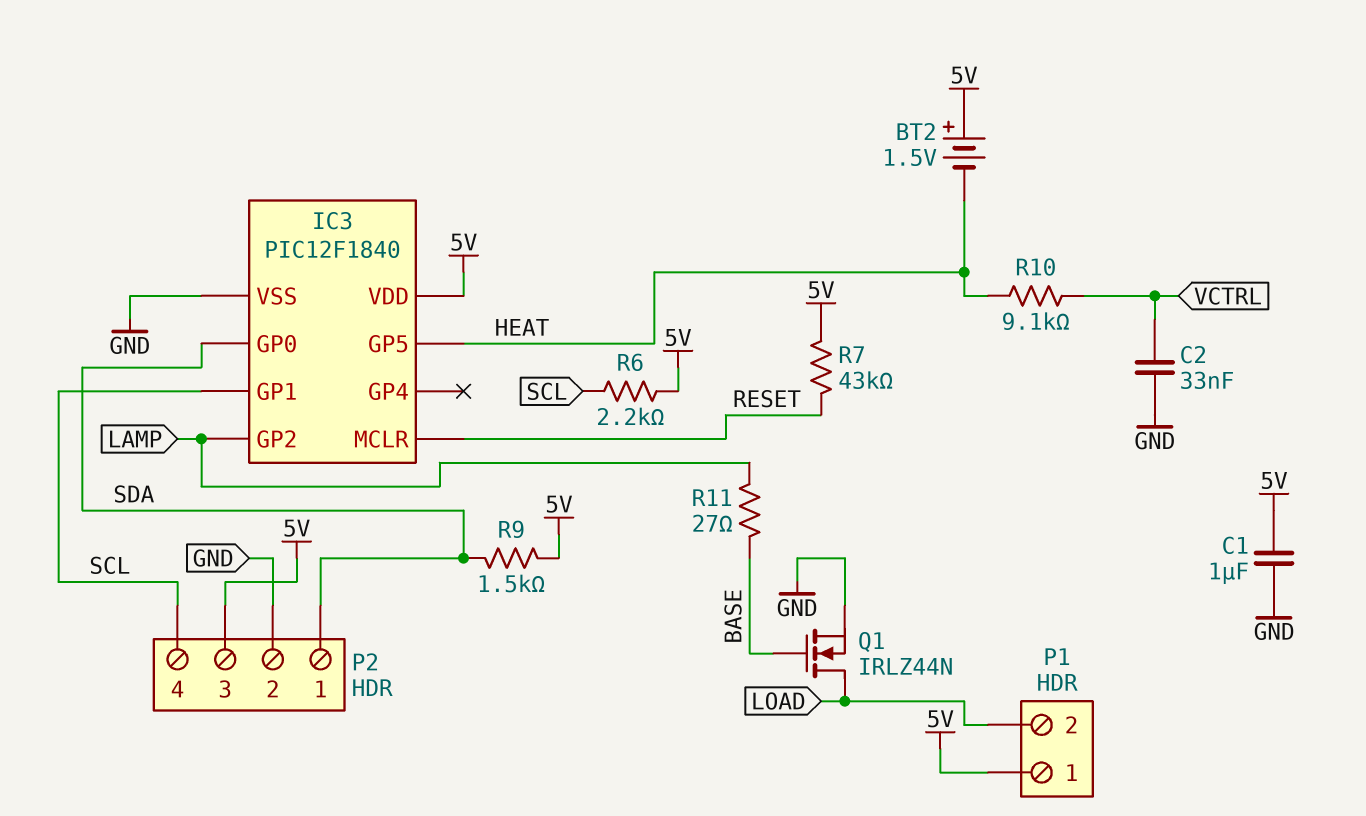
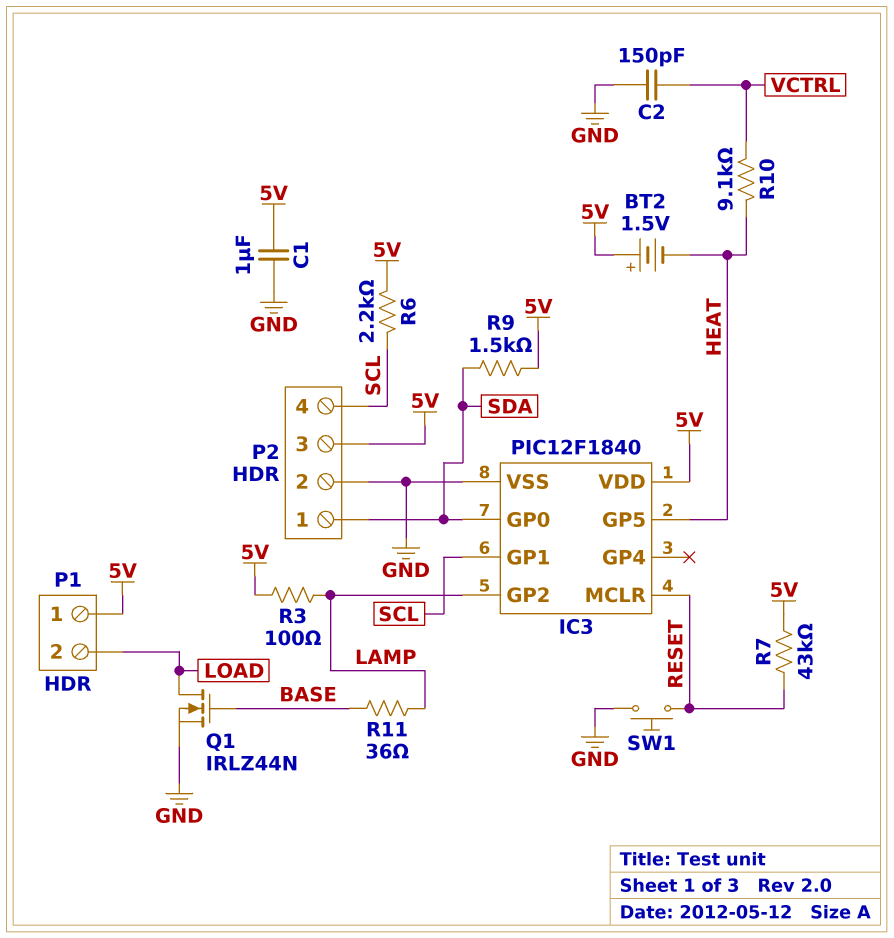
C2: 33nF (GND, VCTRL) -> 150pF (GND, VCTRL)
R3: none -> 100 (5V, LAMP)
R11: 27 (BASE, LAMP) -> 36 (BASE, LAMP)
SW1: none -> button (GND, RESET)

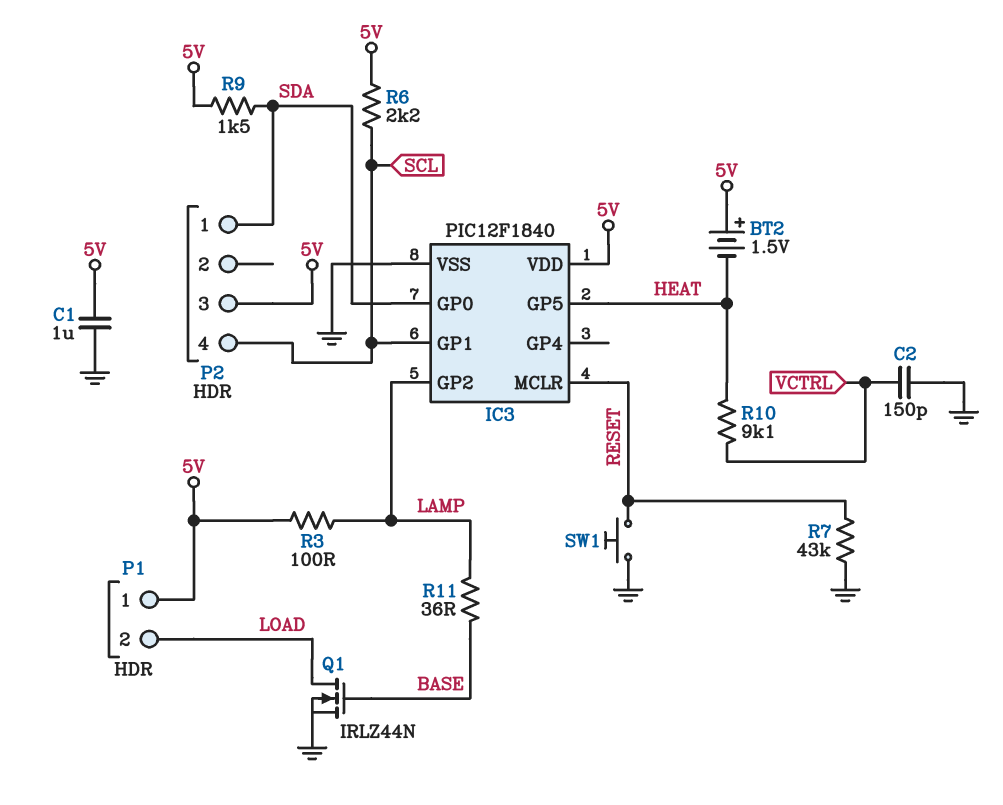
P2 pin 2: GND -> none
R7: 43k (5V, RESET) -> 43k (GND, RESET)

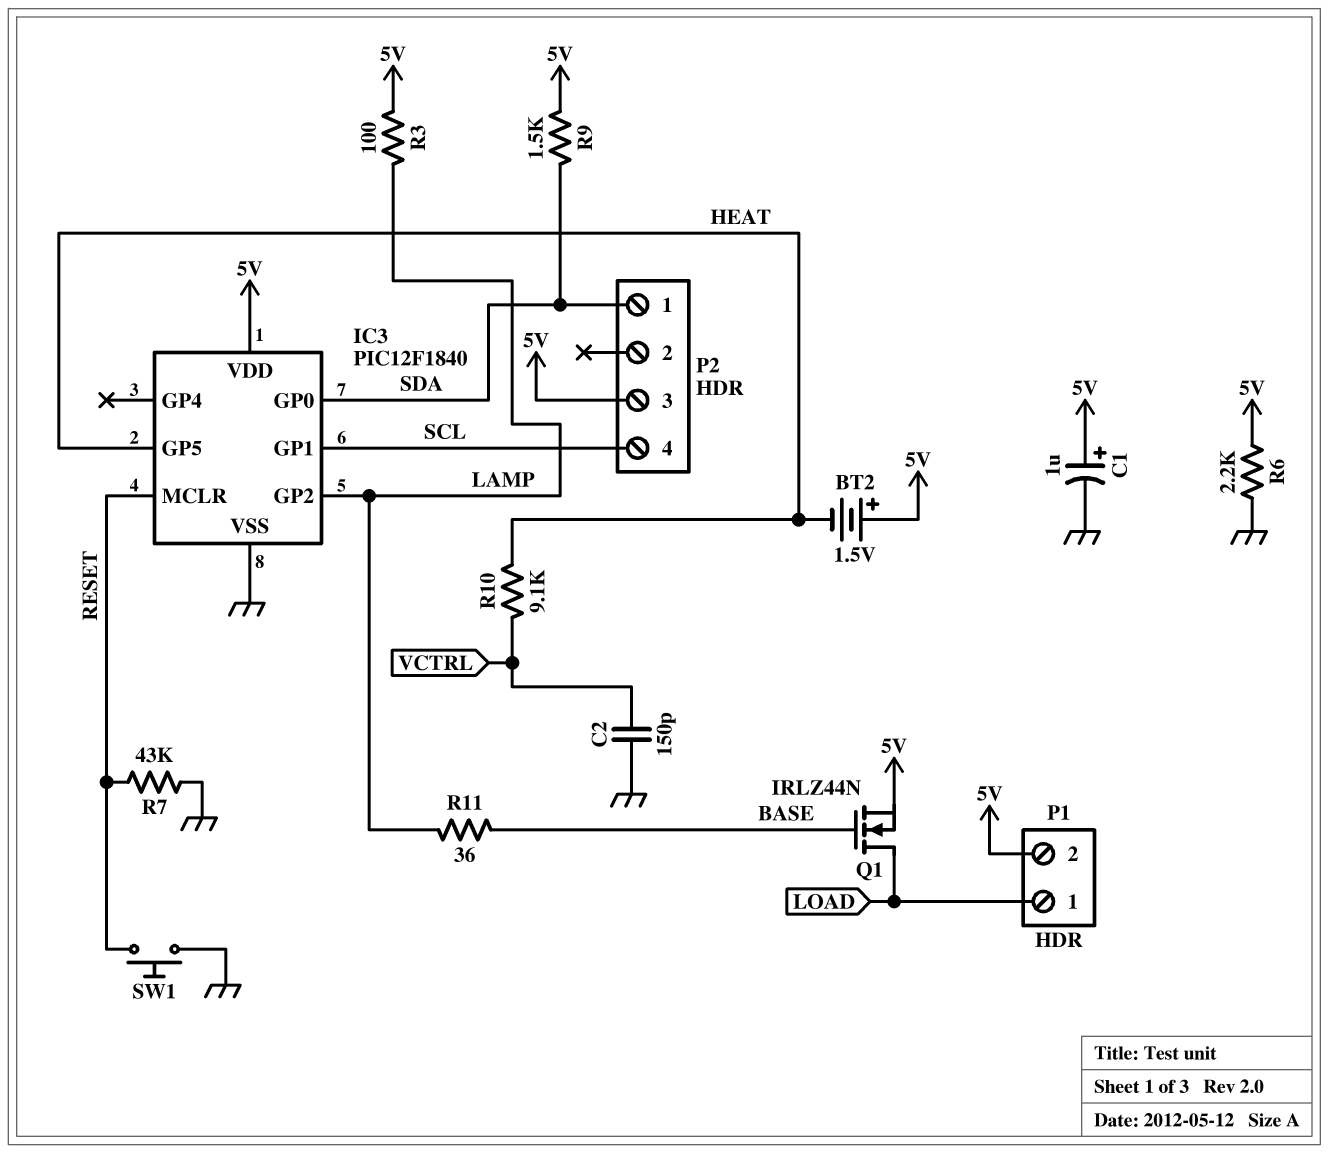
C1: 1uF (5V, GND) -> 1uF (plus 5V, minus GND)
P1 pin 1: 5V -> LOAD
P1 pin 2: LOAD -> 5V
Q1: NMOS IRLZ44N (G BASE, D LOAD, S GND) -> NMOS IRLZ44N (G BASE, D LOAD, S 5V)
R6: 2.2k (5V, SCL) -> 2.2k (5V, GND)

